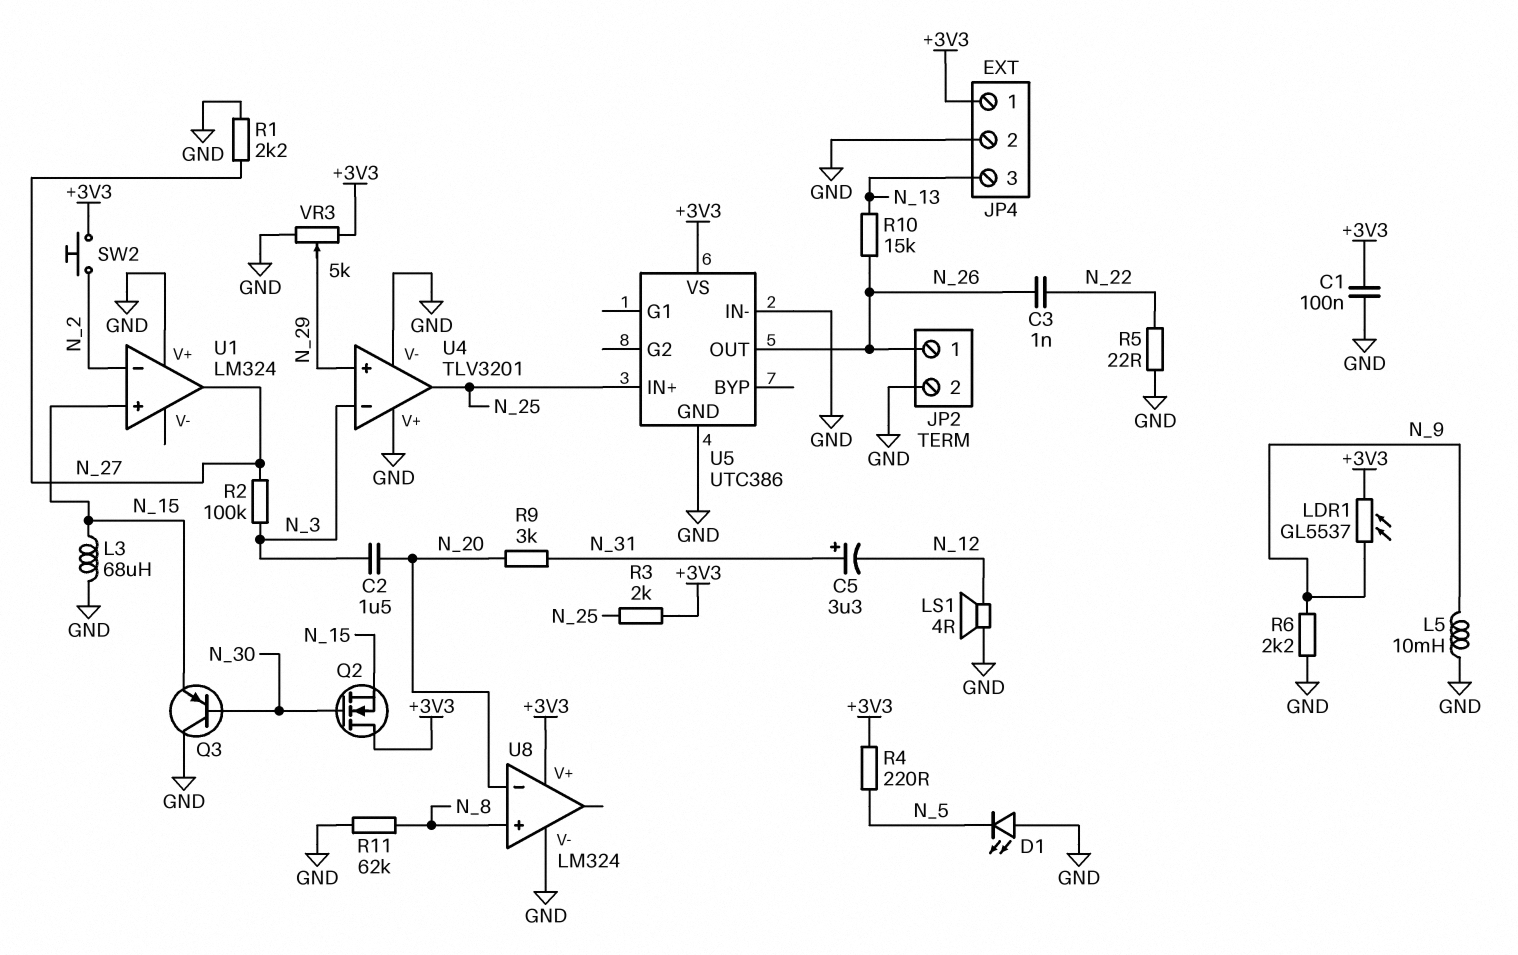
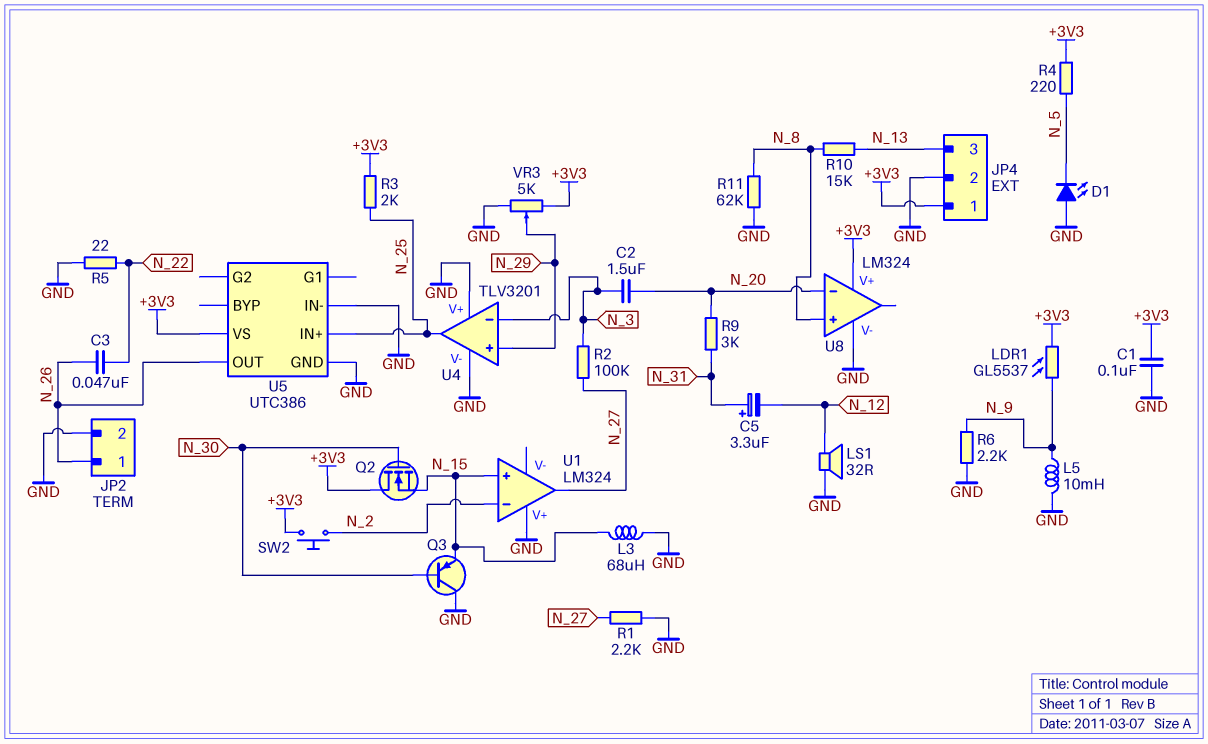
C3: 1nF (N_22, N_26) -> 47nF (N_22, N_26)
LS1: speaker 4R (GND, N_12) -> speaker 32R (GND, N_12)
R10: 15k (N_13, N_26) -> 15k (N_8, N_13)

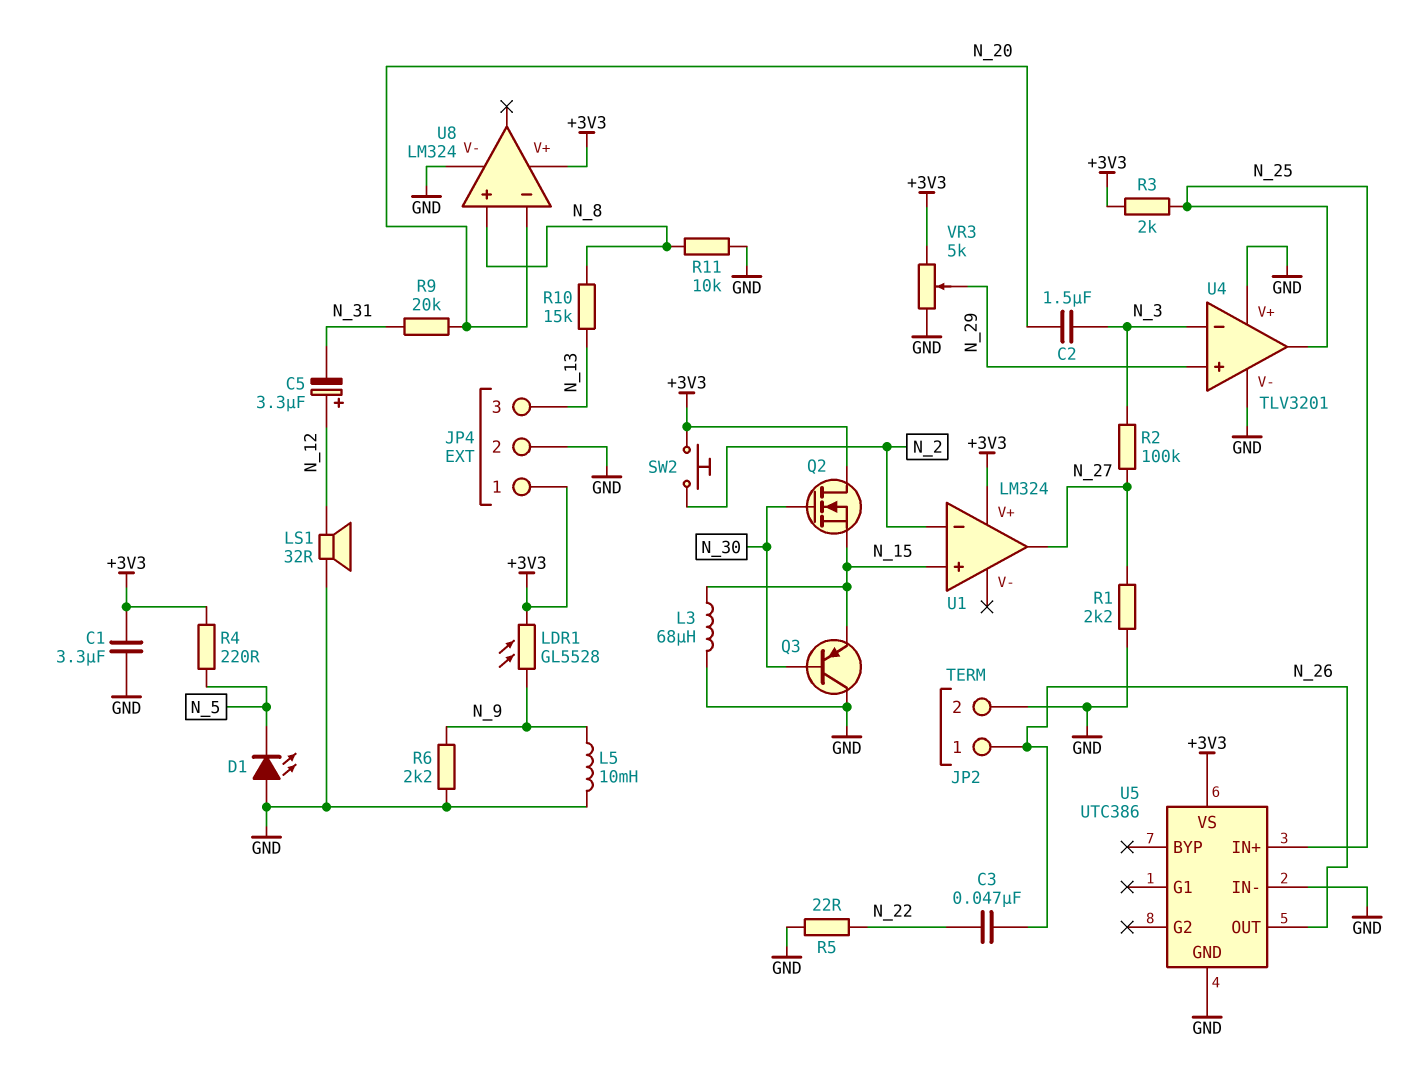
C1: 100nF (+3V3, GND) -> 3.3uF (+3V3, GND)
C5: 3.3uF (plus N_31, minus N_12) -> 3.3uF (plus N_12, minus N_31)
LDR1: GL5537 (+3V3, N_9) -> GL5528 (+3V3, N_9)
R9: 3k (N_20, N_31) -> 20k (N_20, N_31)
R11: 62k (GND, N_8) -> 10k (GND, N_8)
U1 pin V+: GND -> +3V3

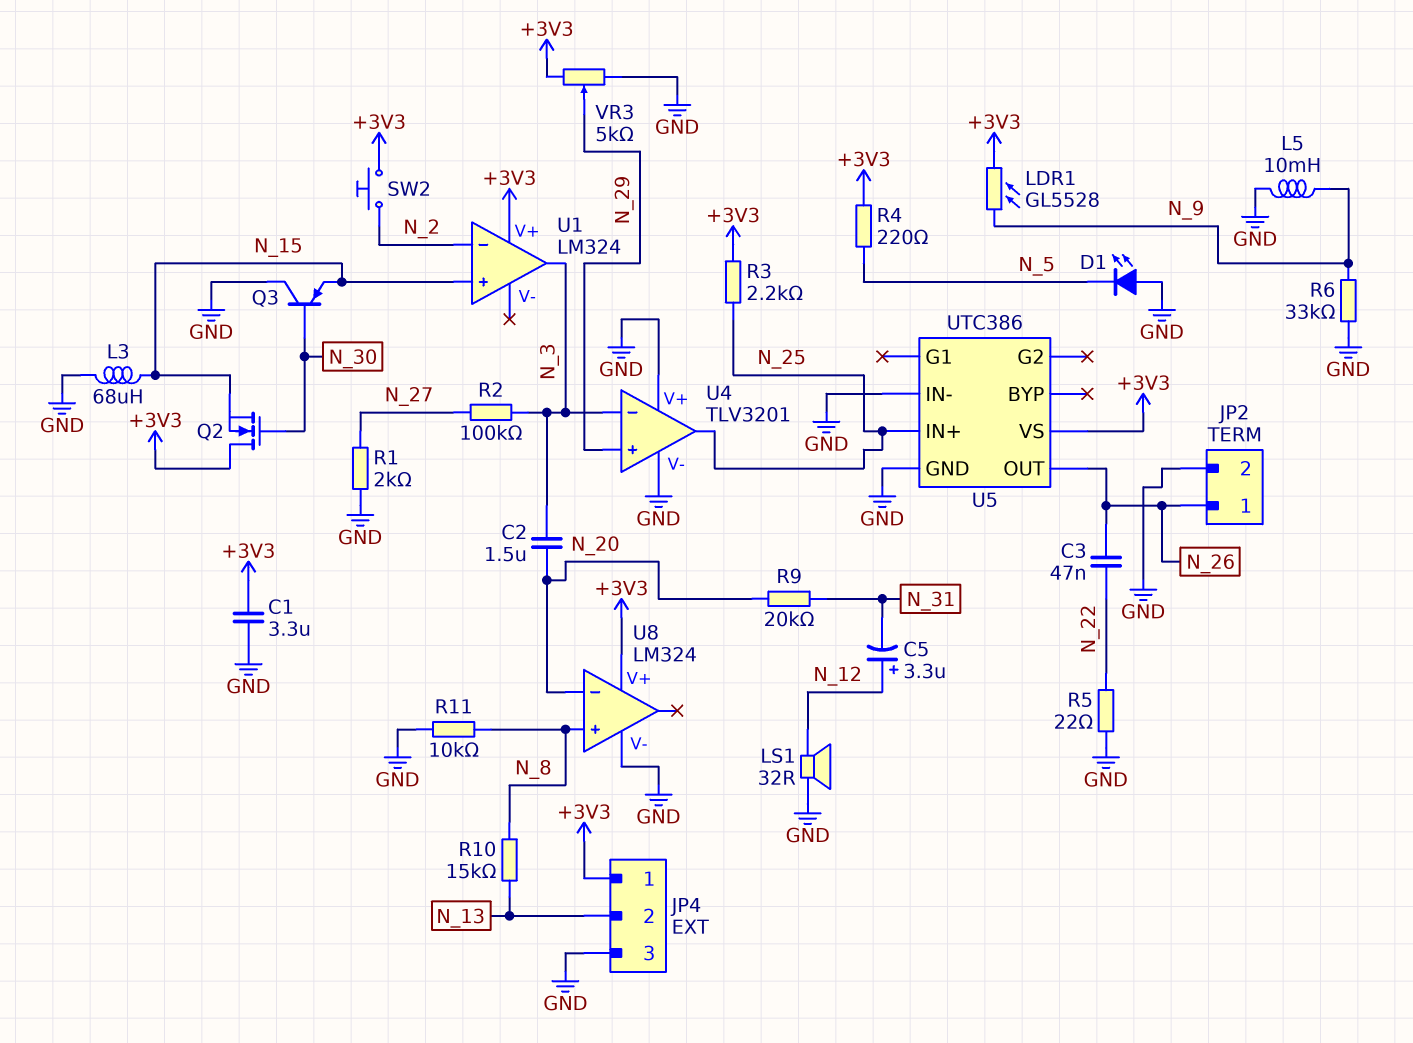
JP4 pin 2: GND -> N_13
JP4 pin 3: N_13 -> GND
R1: 2.2k (GND, N_27) -> 2k (GND, N_27)
R3: 2k (+3V3, N_25) -> 2.2k (+3V3, N_25)
R6: 2.2k (GND, N_9) -> 33k (GND, N_9)
U1 pin out: N_27 -> N_3

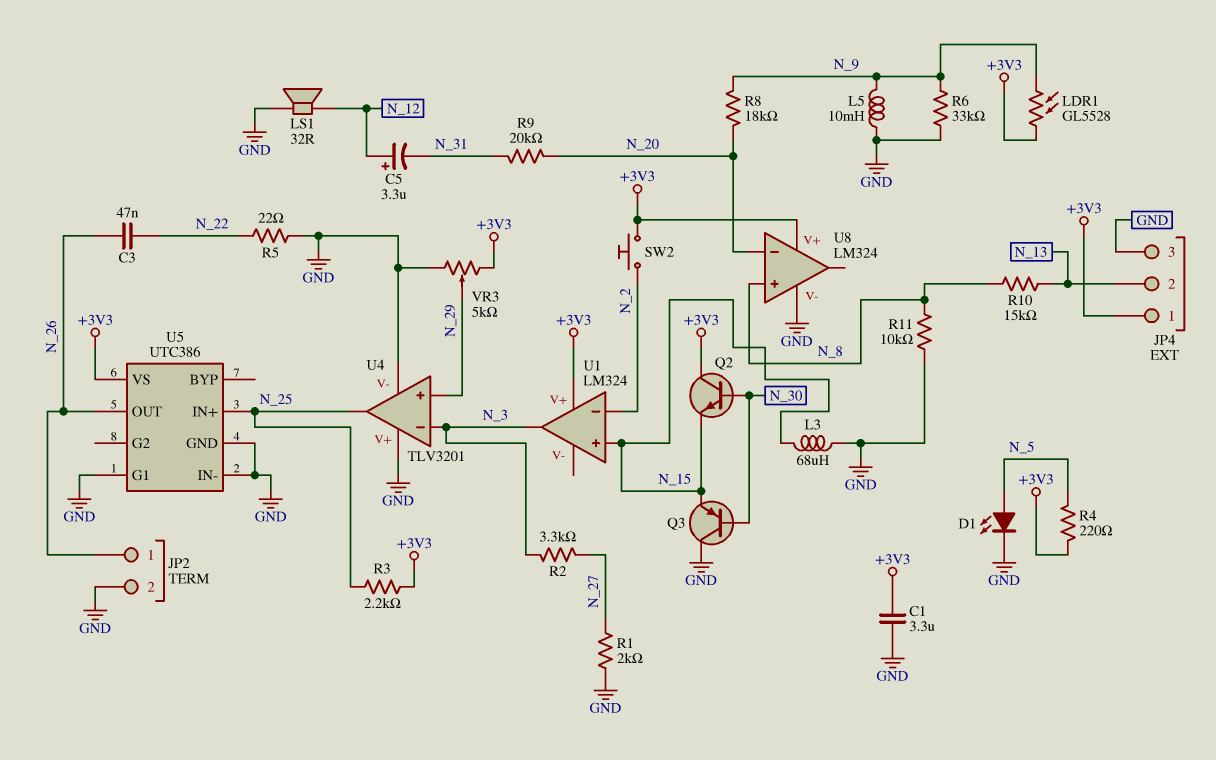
C2: 1.5uF (N_3, N_20) -> none
D1: LED (A GND, K N_5) -> LED (A N_5, K GND)
Q2: NMOS (G N_30, D +3V3, S N_15) -> NPN (B N_30, C +3V3, E N_15)
R2: 100k (N_3, N_27) -> 3.3k (N_3, N_27)
R8: none -> 18k (N_9, N_20)
U5 pin G1: none -> GND

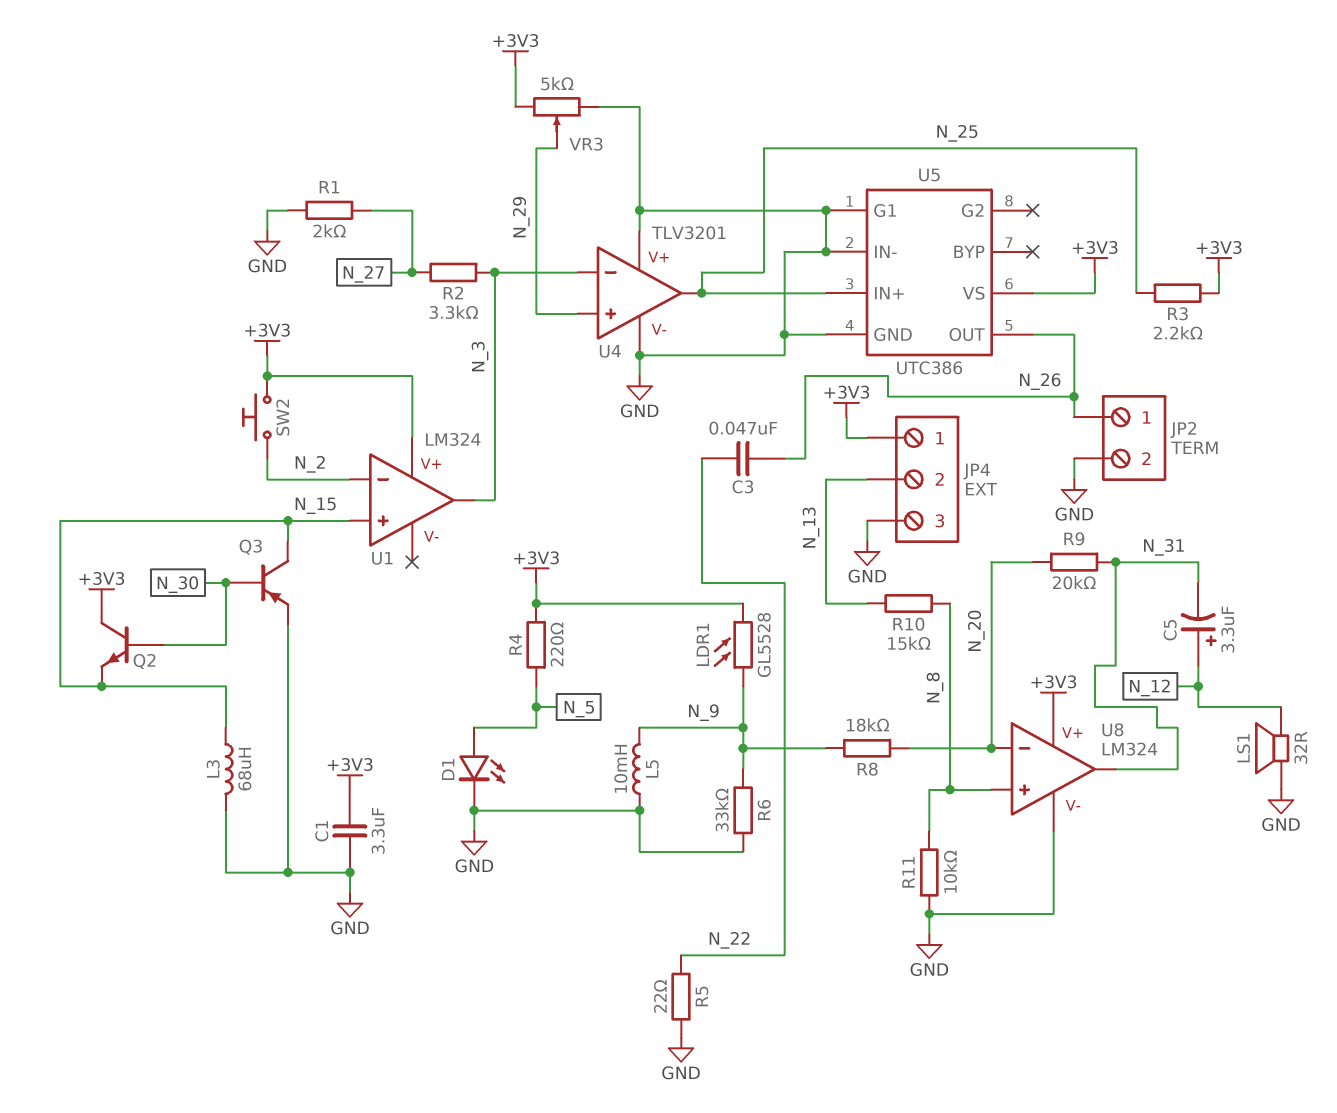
Q3: PNP (B N_30, C GND, E N_15) -> PNP (B N_30, C N_15, E GND)
U8 pin out: none -> N_31

